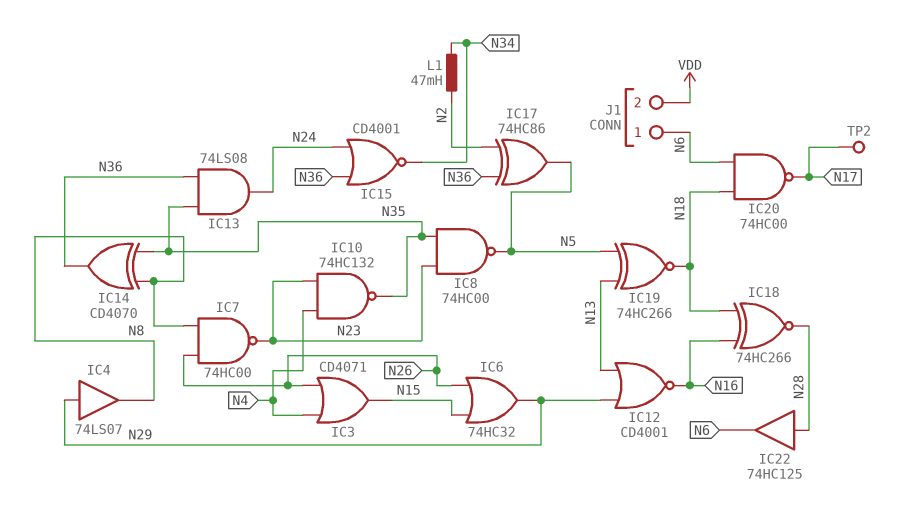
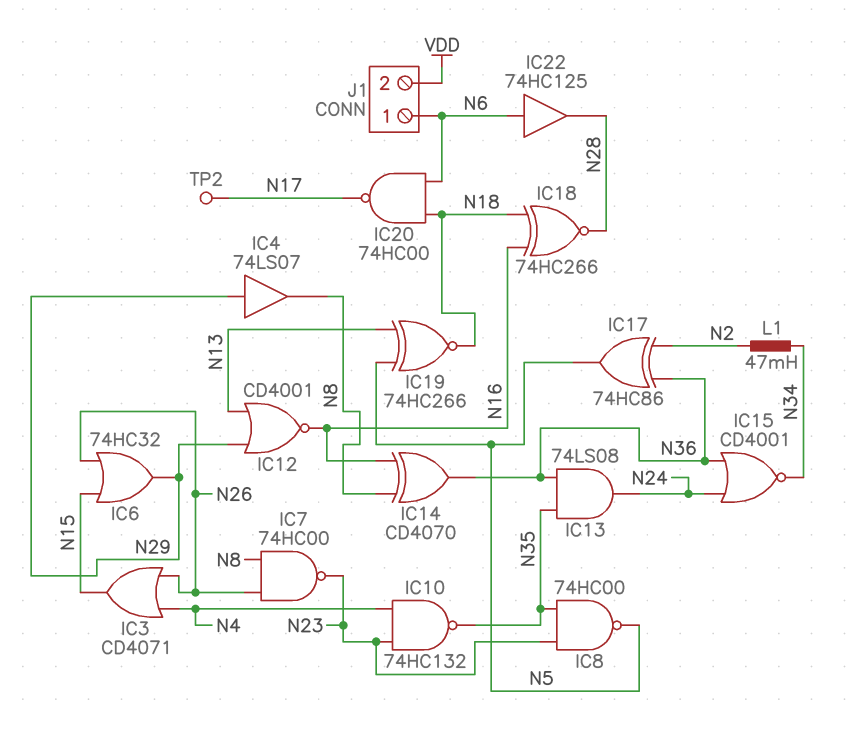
IC14: XOR CD4070 (in N8, in N35, out N36) -> XOR CD4070 (in N8, in N16, out N36)
IC22: buffer 74HC125 (in N28, out N6) -> buffer 74HC125 (in N6, out N28)

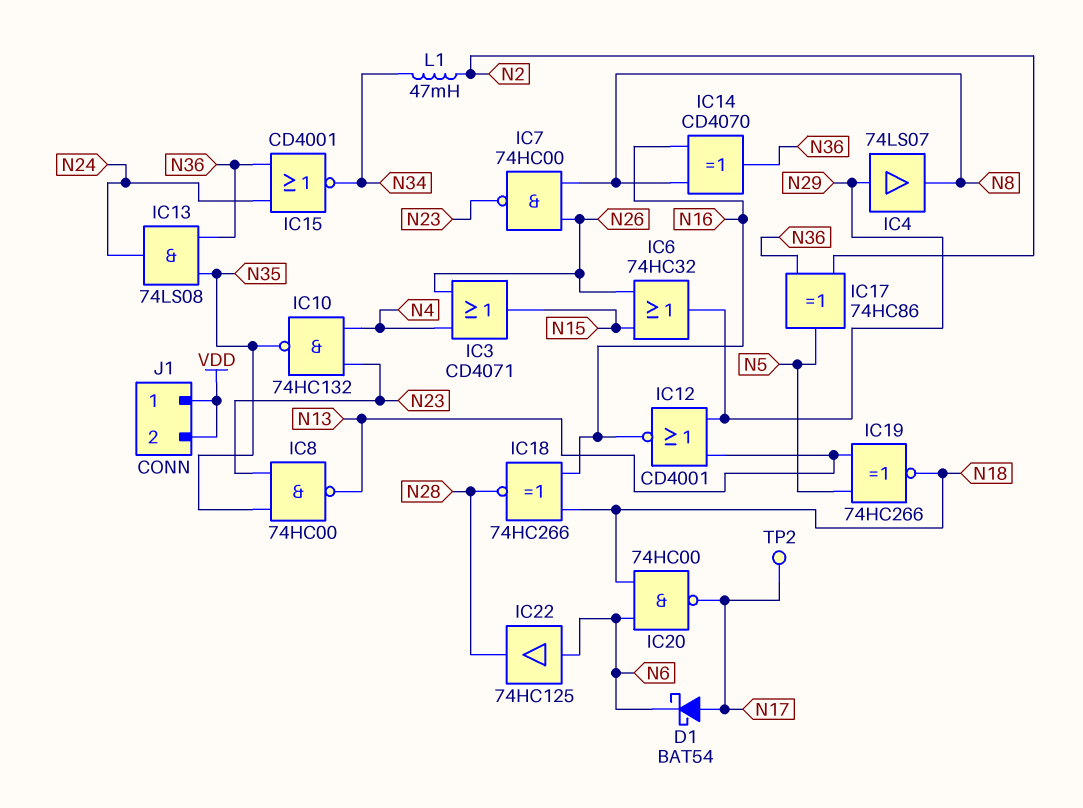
D1: none -> schottky BAT54 (A N17, K N6)
IC8: NAND 74HC00 (in N23, in N35, out N5) -> NAND 74HC00 (in N23, in N35, out N13)
J1 pin 1: N6 -> VDD

